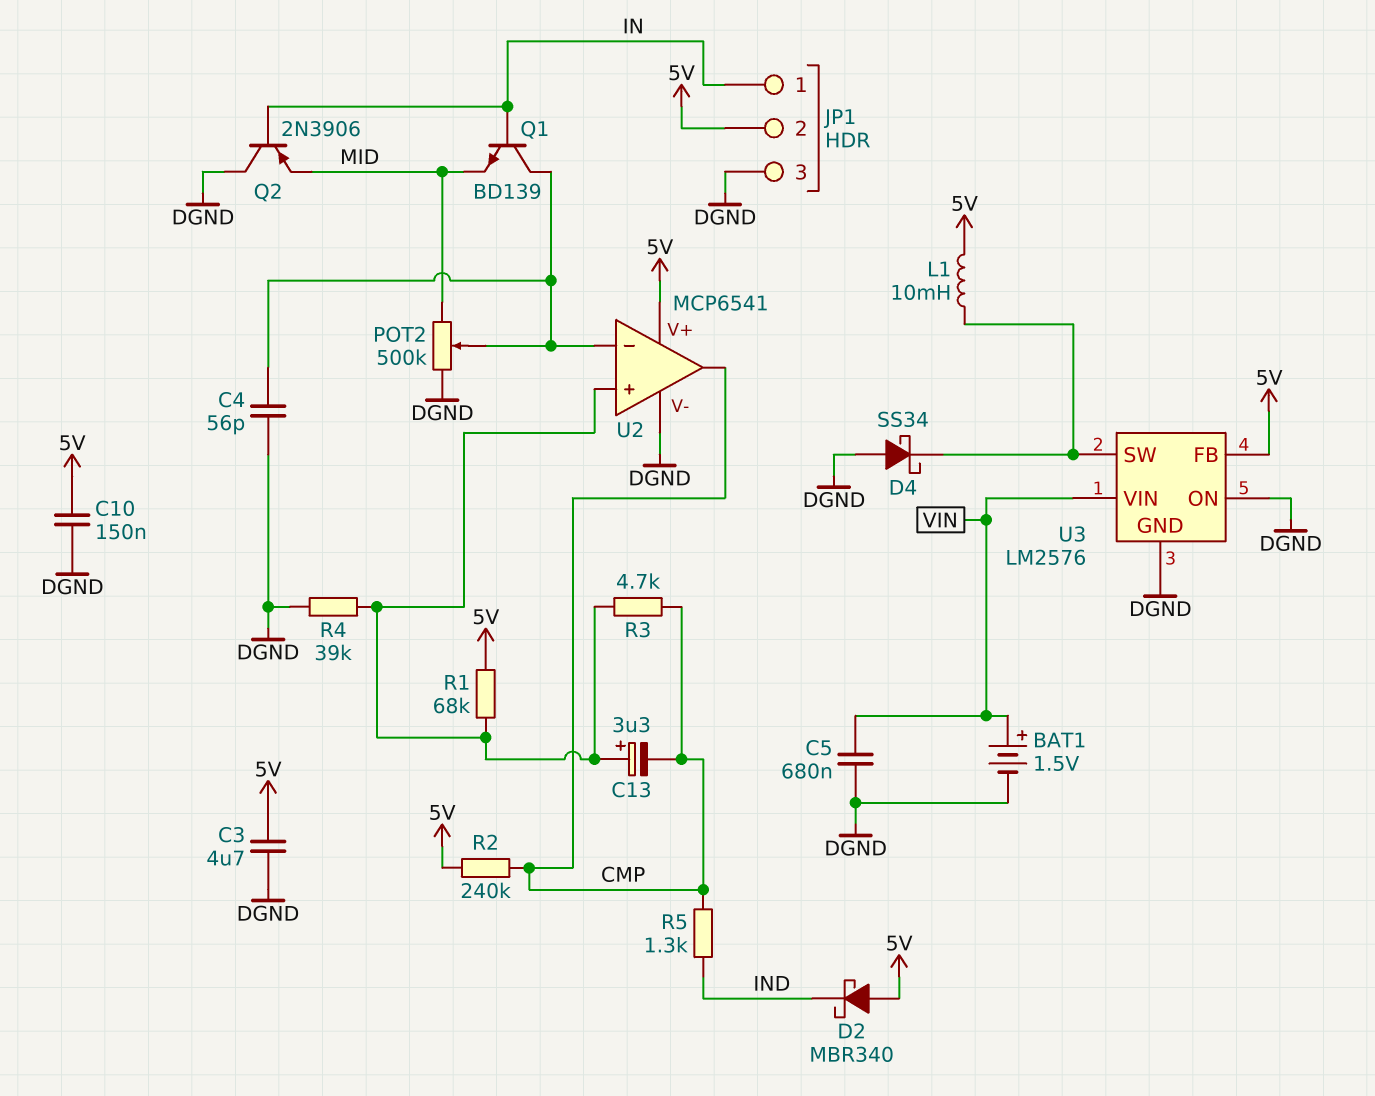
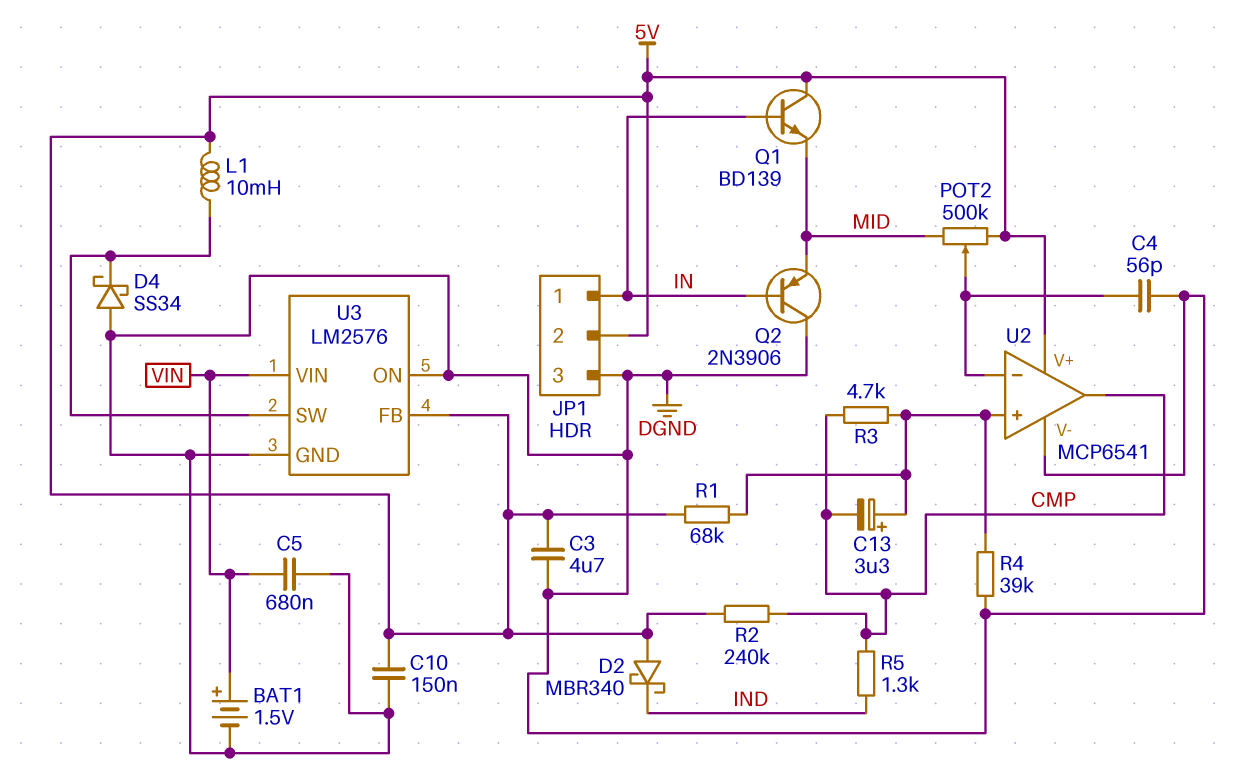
POT2: 500k (DGND, MID, wiper U2/in-) -> 500k (5V, MID, wiper U2/in-)
Q1: NPN BD139 (B IN, C U2/in-, E MID) -> NPN BD139 (B IN, C 5V, E MID)

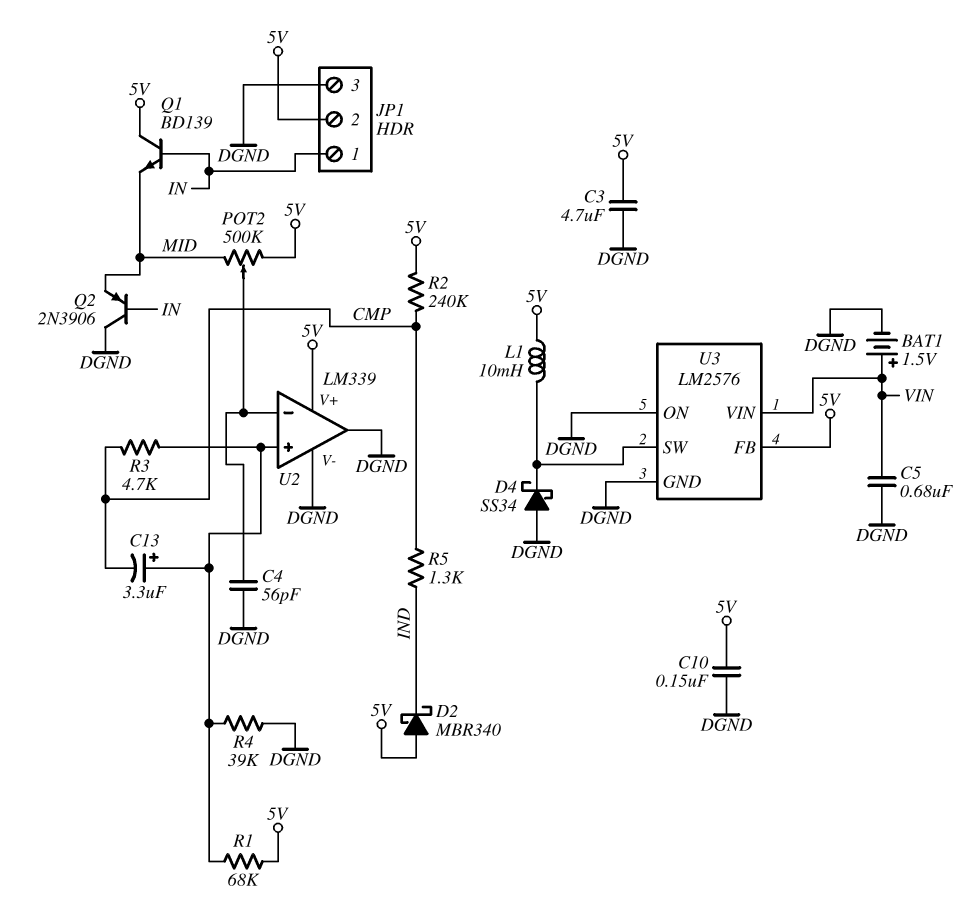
U2: MCP6541 -> LM339
U2 pin out: CMP -> DGND

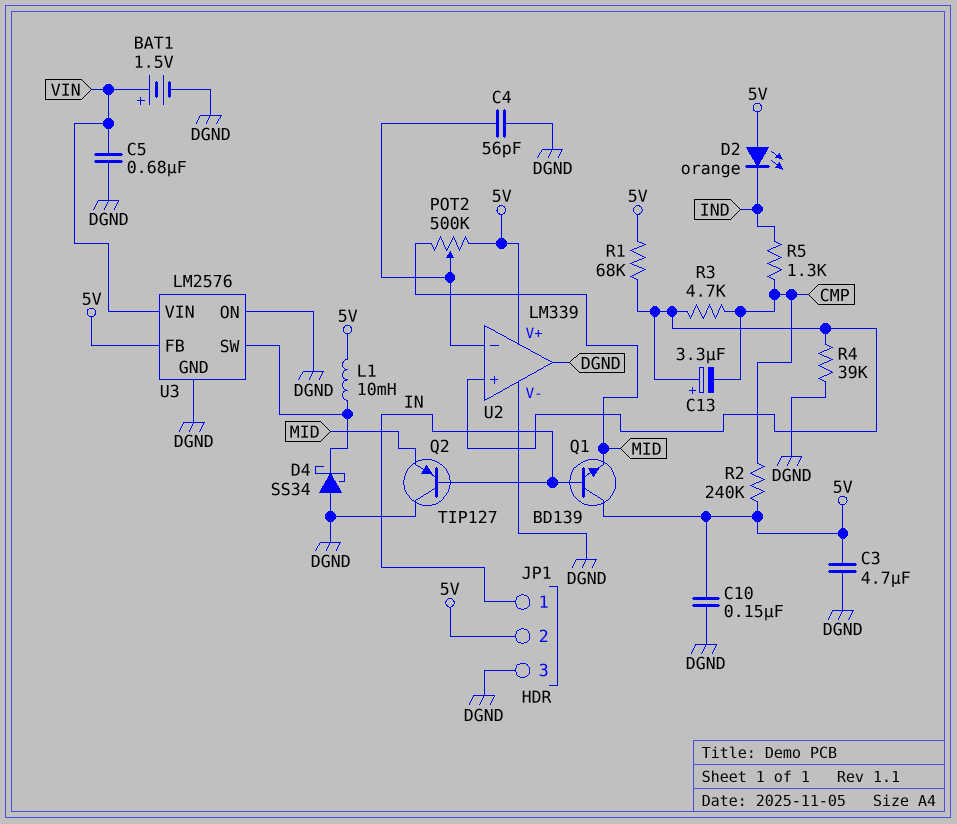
D2: schottky MBR340 (A 5V, K IND) -> LED orange (A 5V, K IND)
Q2: PNP 2N3906 (B IN, C DGND, E MID) -> PNP TIP127 (B IN, C DGND, E MID)

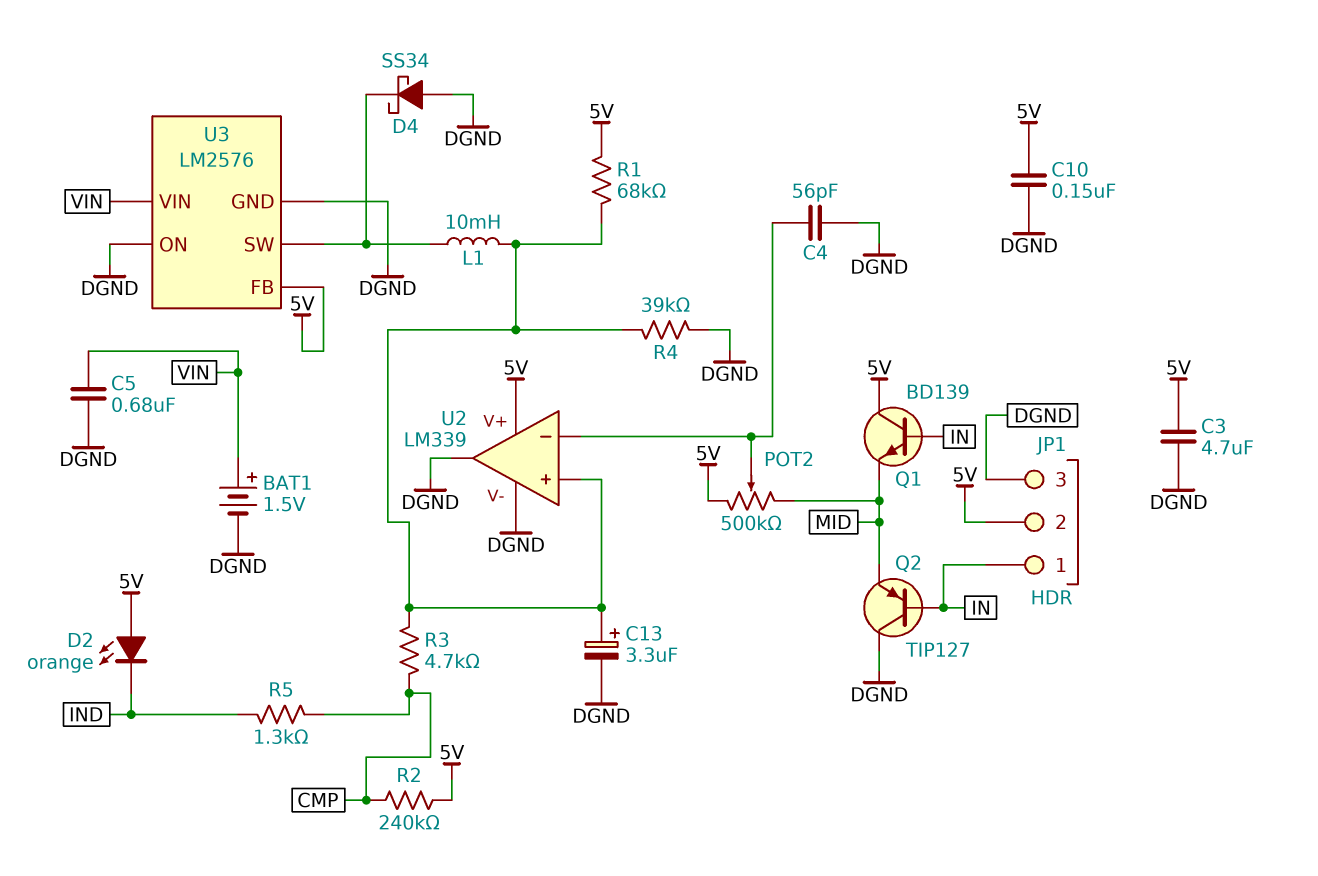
C13: 3.3uF (plus U2/in+, minus CMP) -> 3.3uF (plus U2/in+, minus DGND)
L1: 10mH (5V, U3/SW) -> 10mH (U2/in+, U3/SW)

